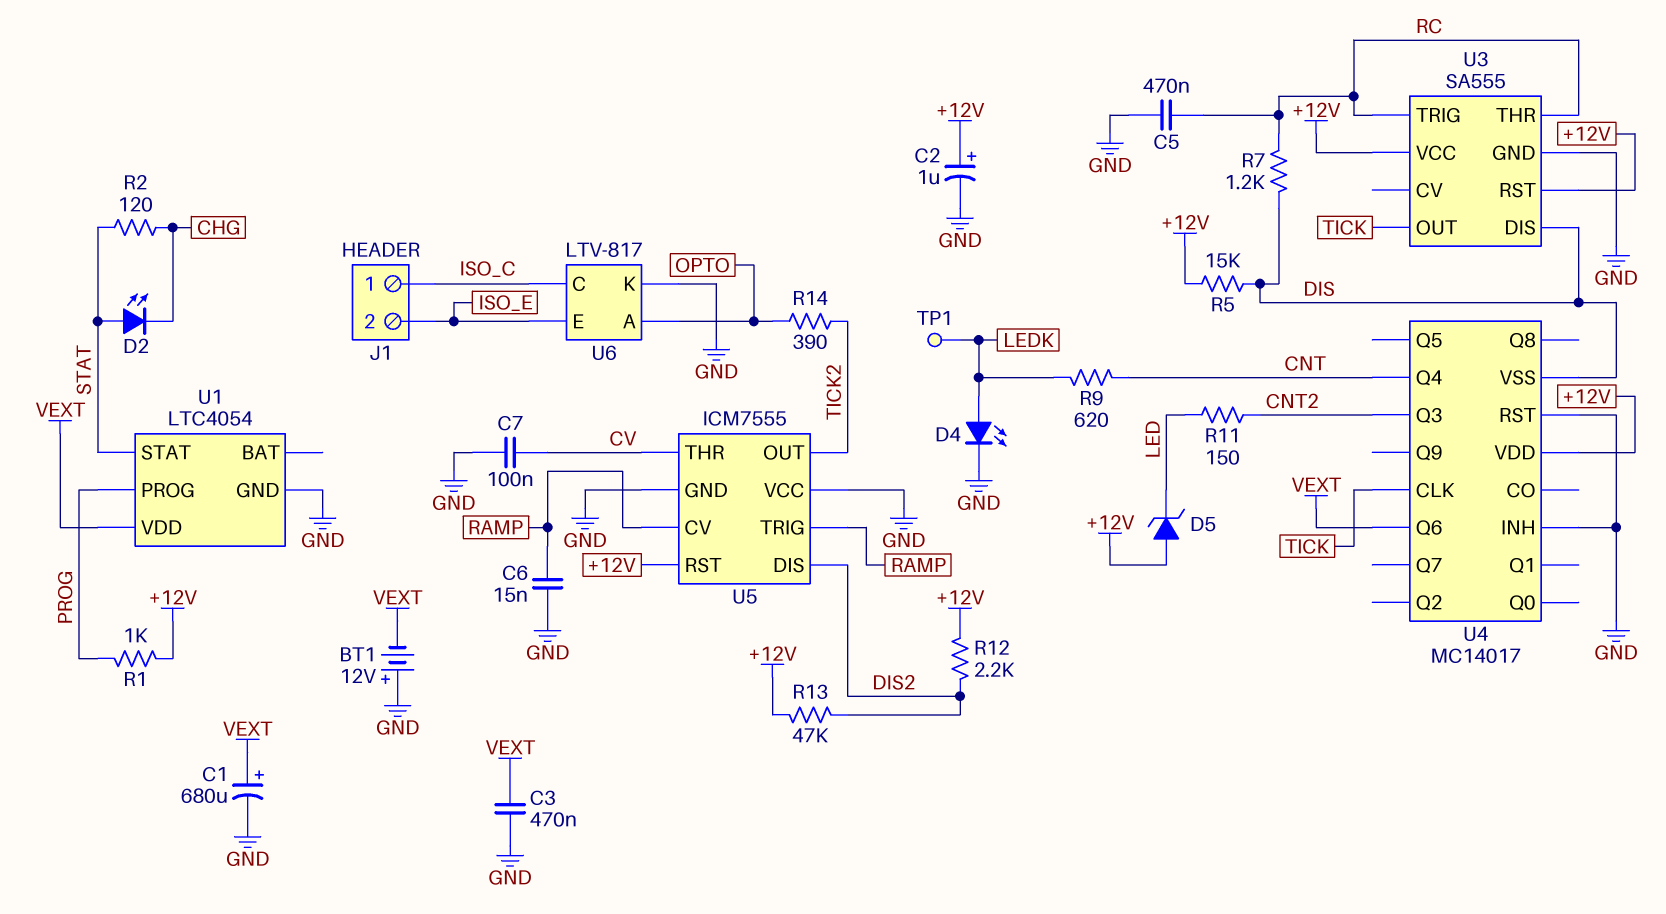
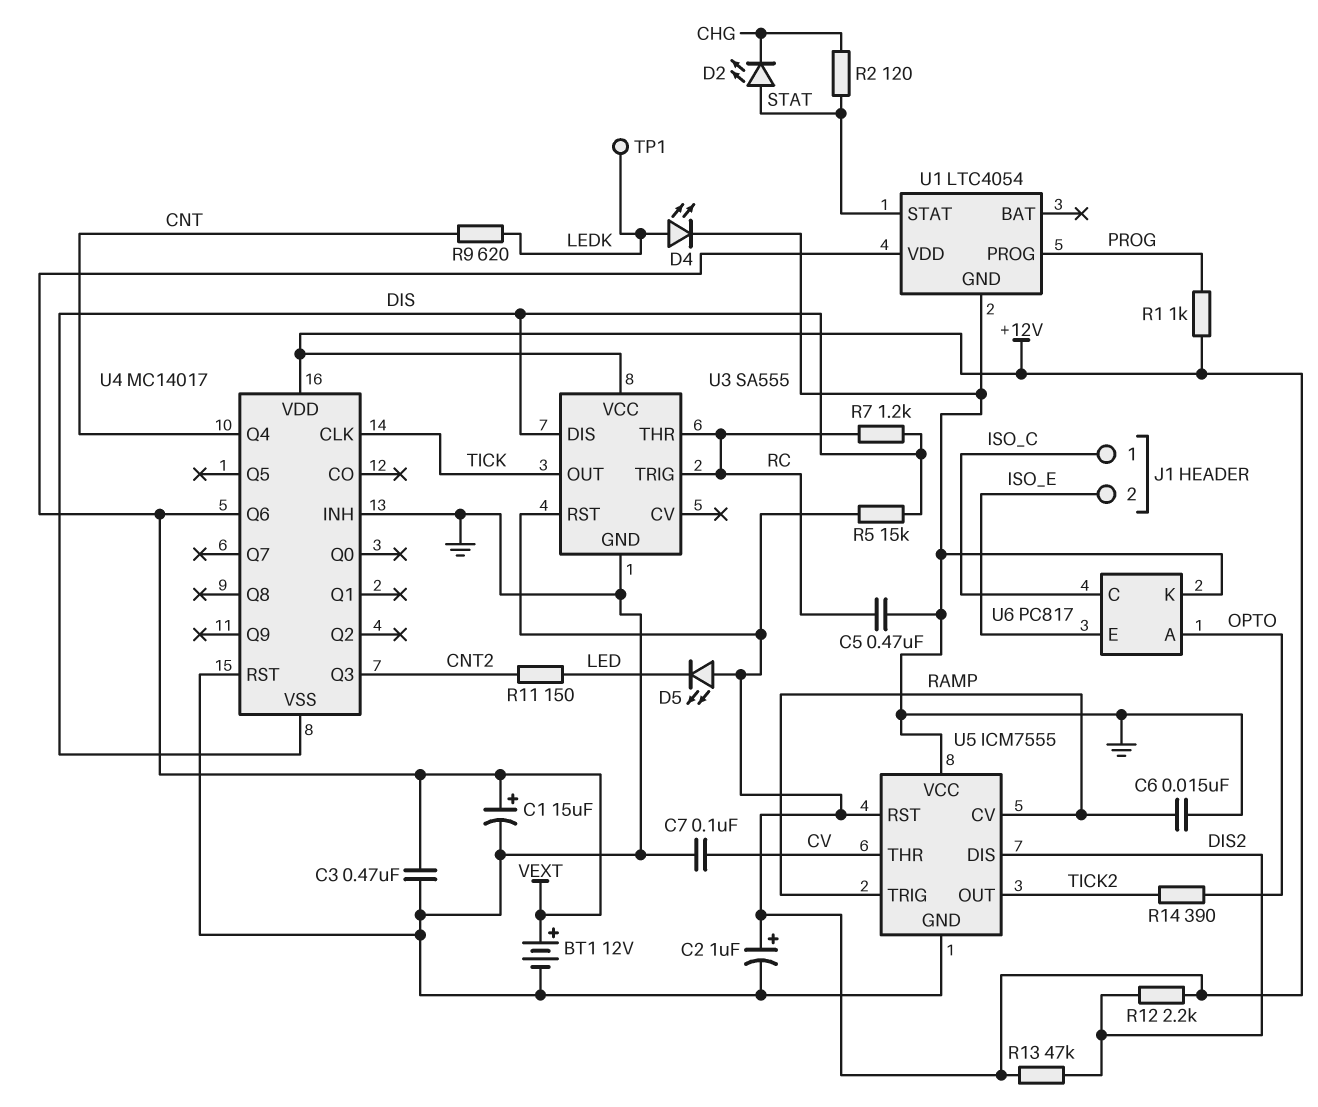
BT1: 12V (plus GND, minus VEXT) -> 12V (plus VEXT, minus GND)
C1: 680uF (plus VEXT, minus GND) -> 15uF (plus VEXT, minus GND)
D5: zener (A +12V, K LED) -> LED (A +12V, K LED)
U6: LTV-817 -> PC817

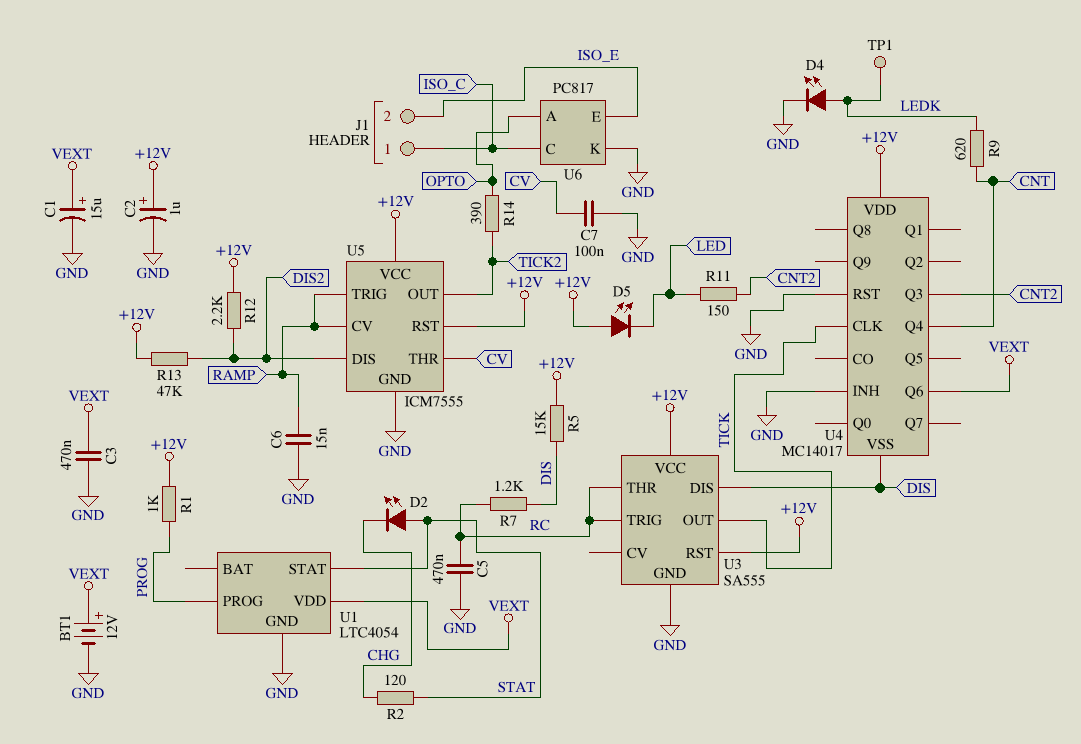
U5 pin VCC: GND -> +12V

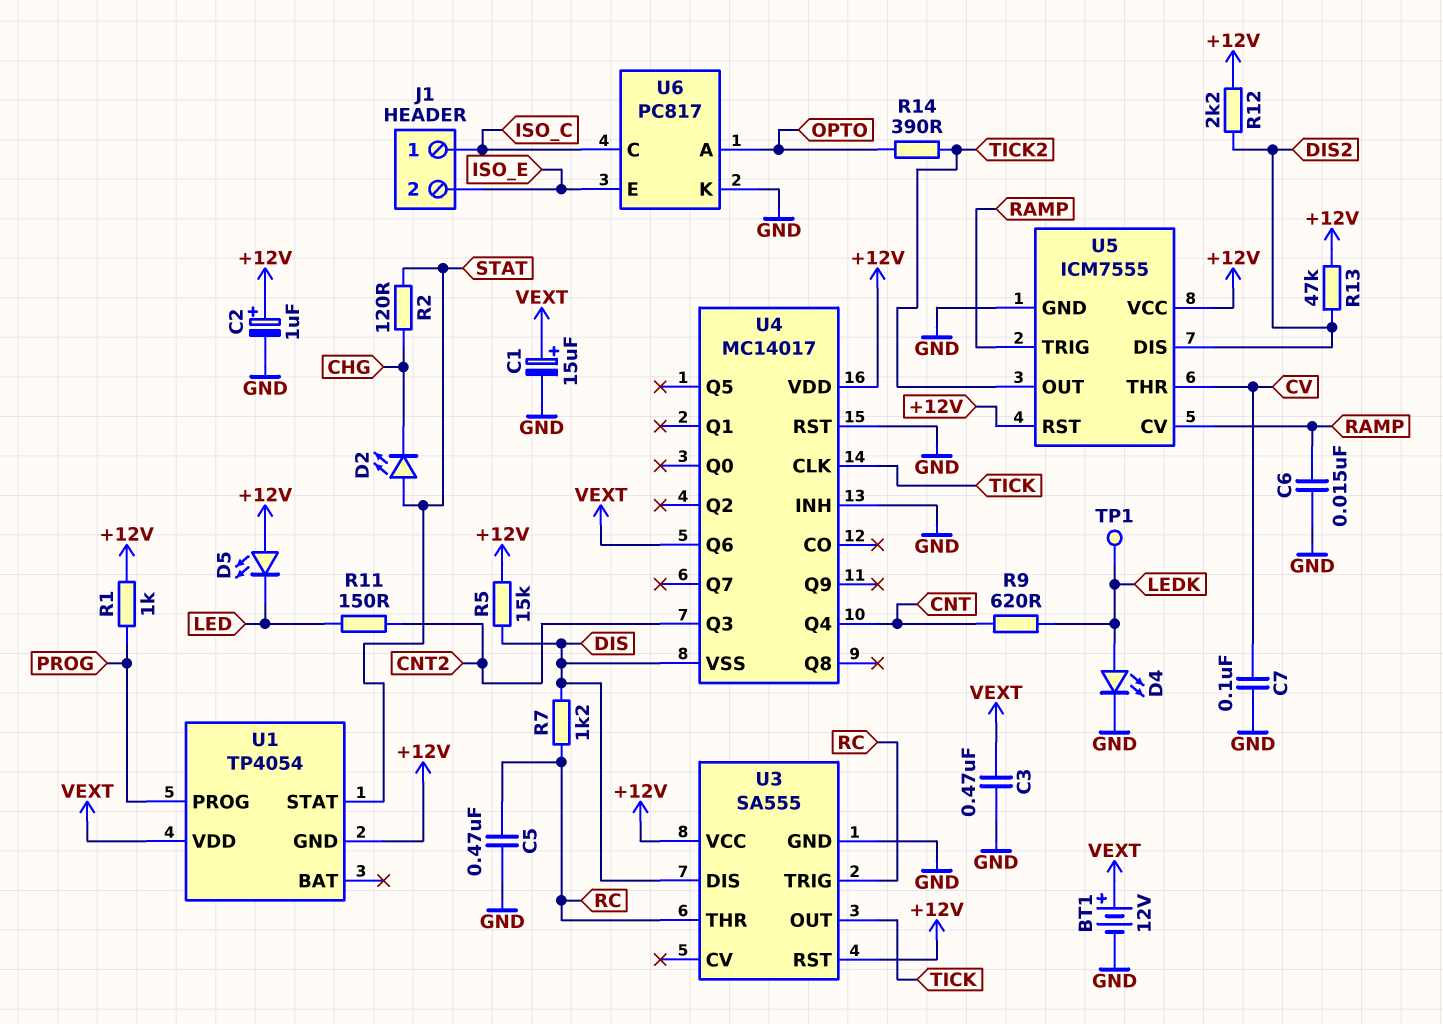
U1: LTC4054 -> TP4054
U1 pin GND: GND -> +12V

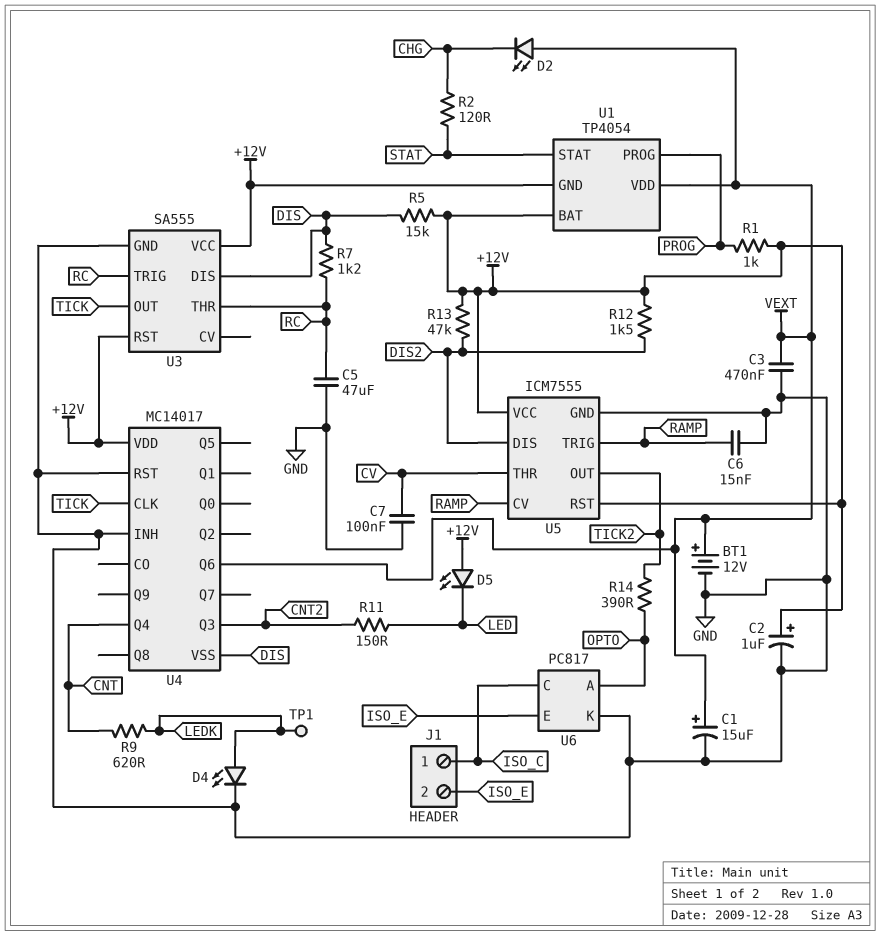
C5: 470nF (GND, RC) -> 47uF (GND, RC)
D2: LED (A STAT, K CHG) -> LED (A VEXT, K CHG)
R12: 2.2k (+12V, DIS2) -> 1.5k (+12V, DIS2)
U1 pin BAT: none -> +12V

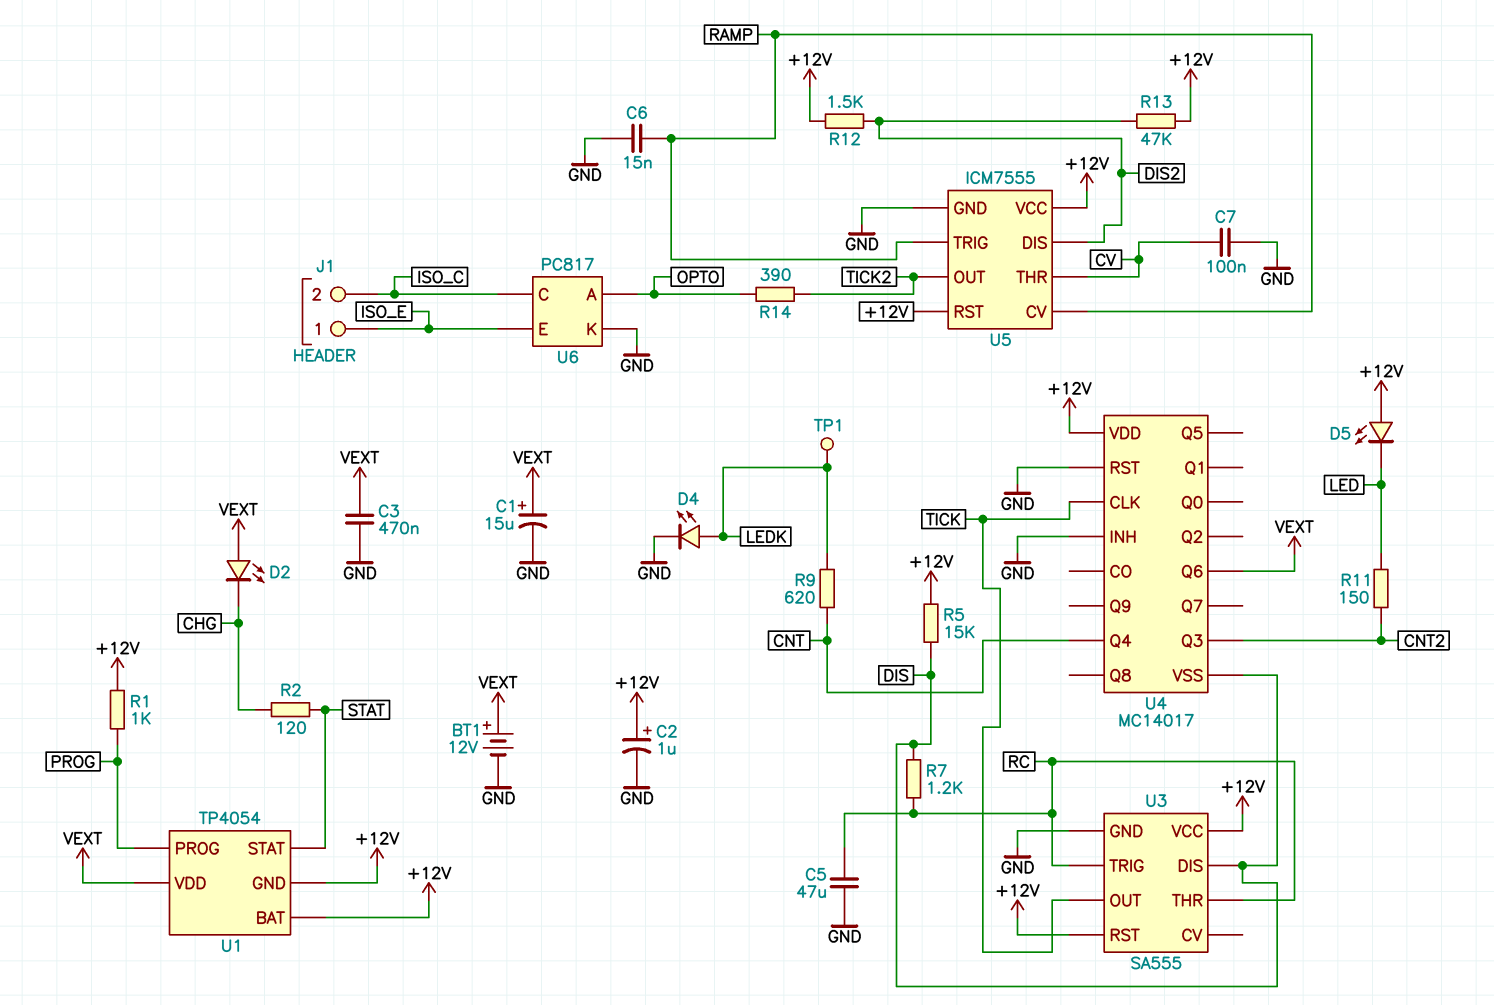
J1 pin 1: ISO_C -> ISO_E
J1 pin 2: ISO_E -> ISO_C

